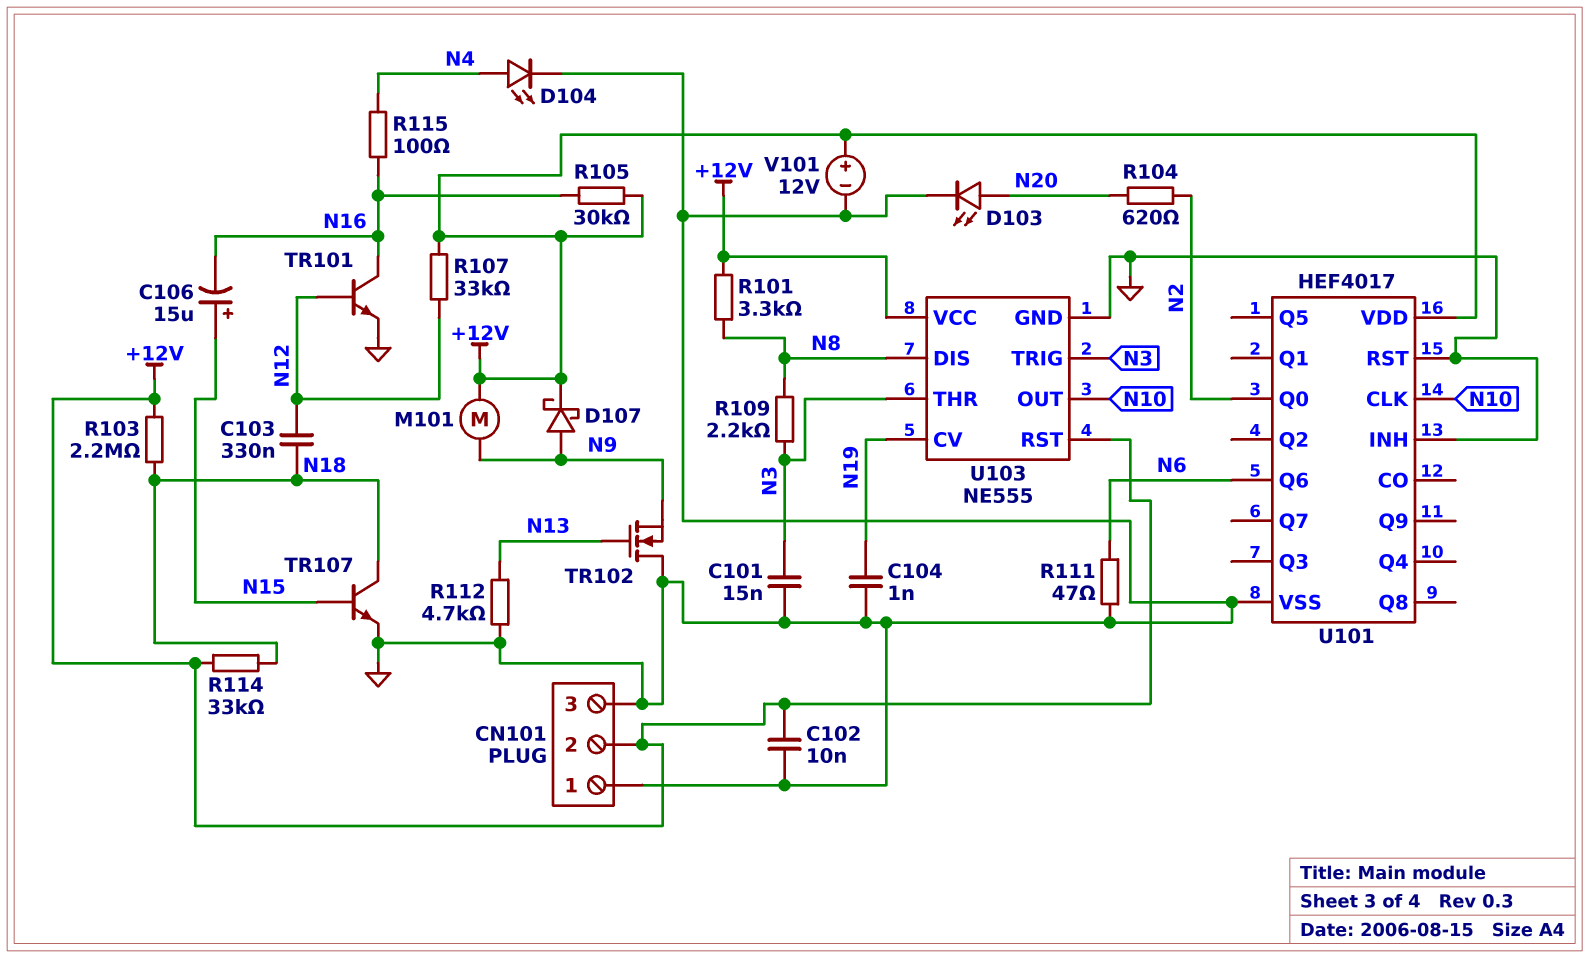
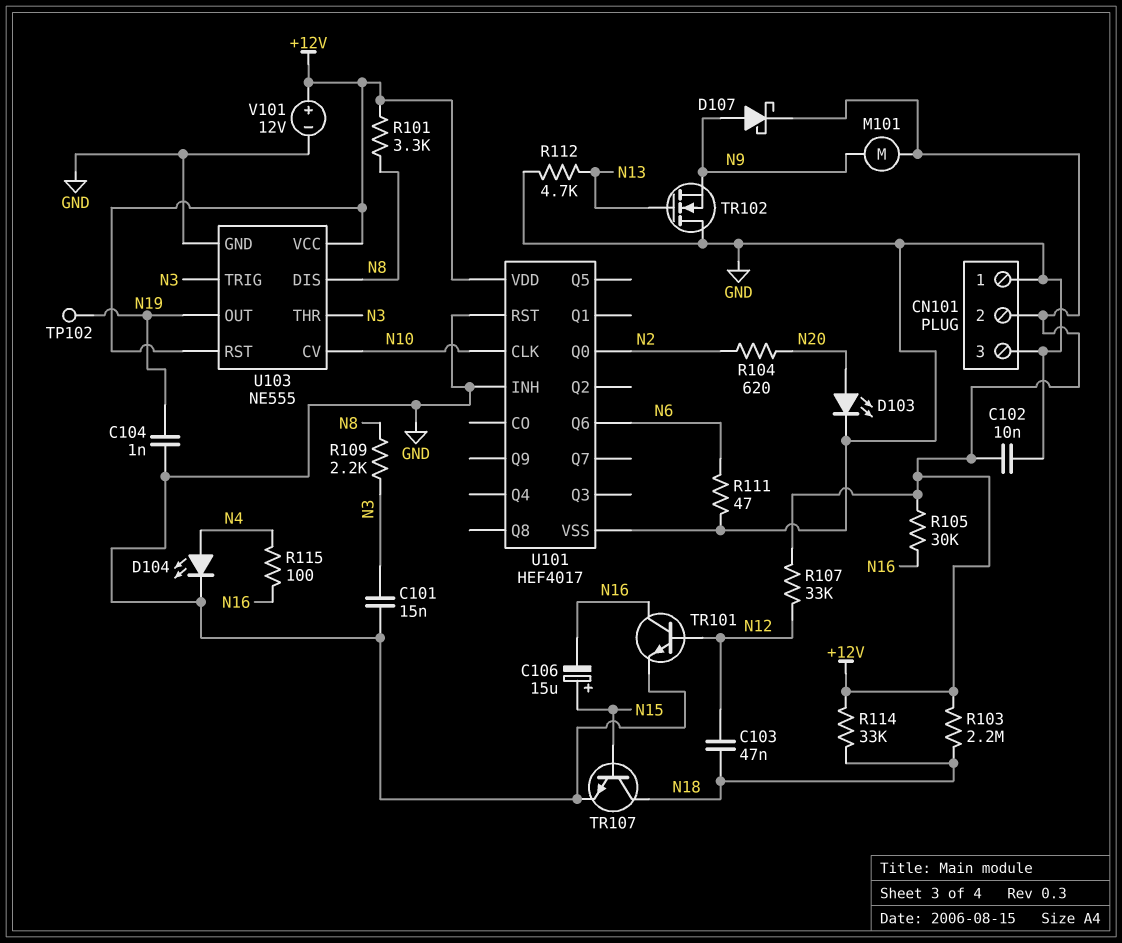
C103: 330nF (N12, N18) -> 47nF (N12, N18)
TP102: none -> test point (N19)
U103 pin CV: N19 -> N10
U103 pin OUT: N10 -> N19

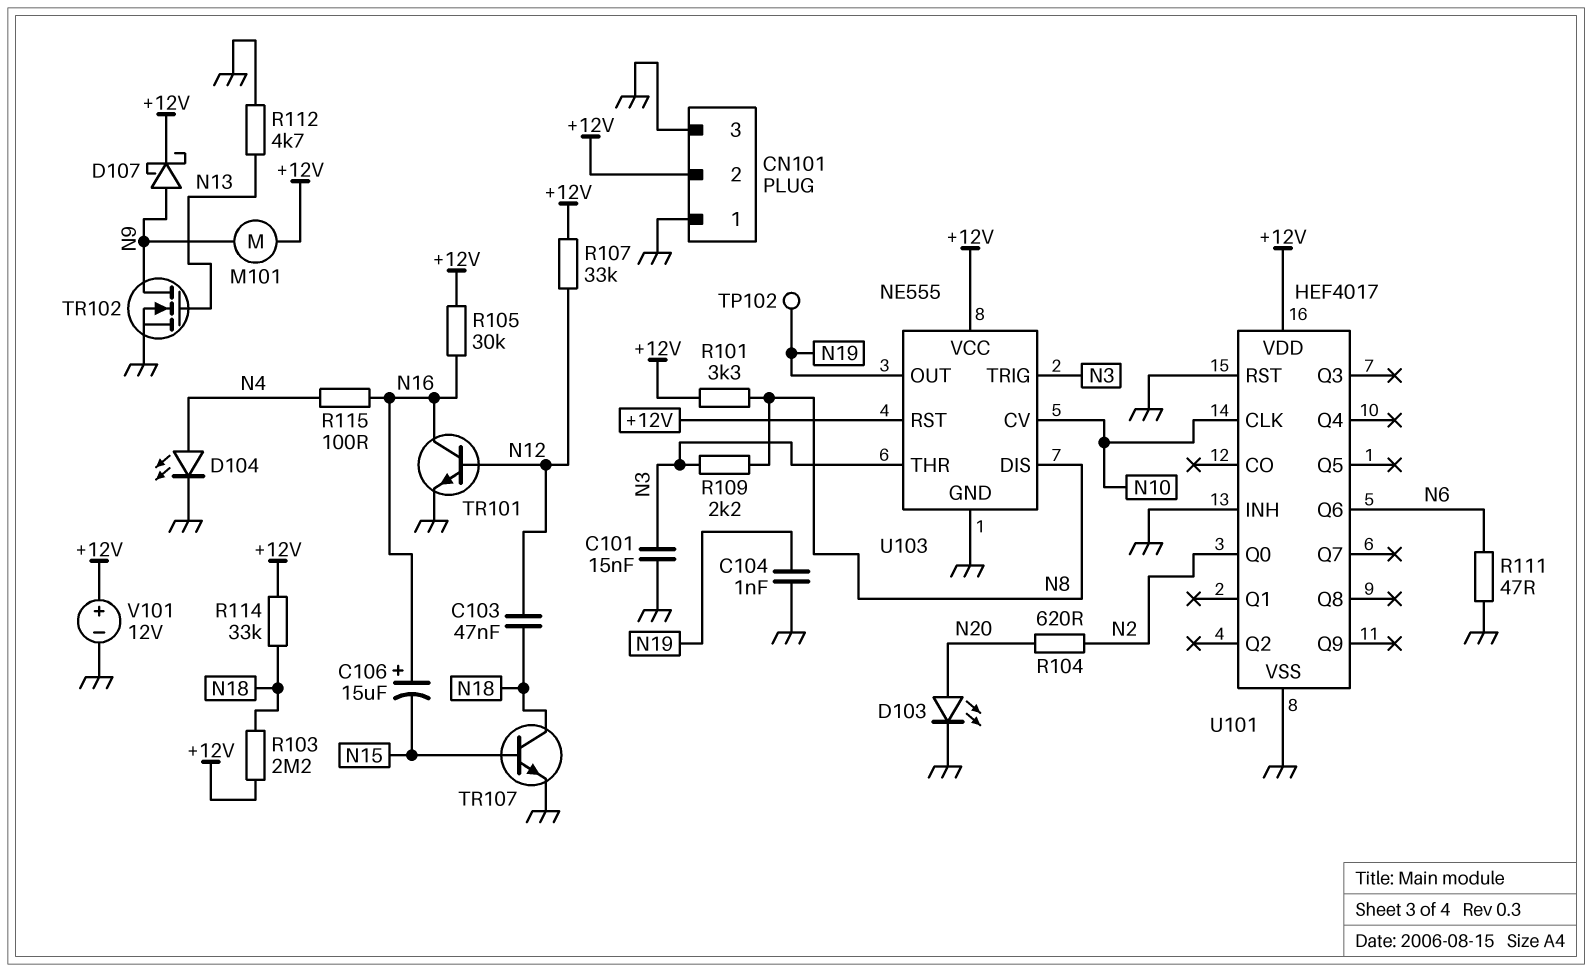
C102: 10nF (+12V, GND) -> none
C106: 15uF (plus N15, minus N16) -> 15uF (plus N16, minus N15)
TR102: NMOS (G N13, D GND, S N9) -> NMOS (G N13, D N9, S GND)

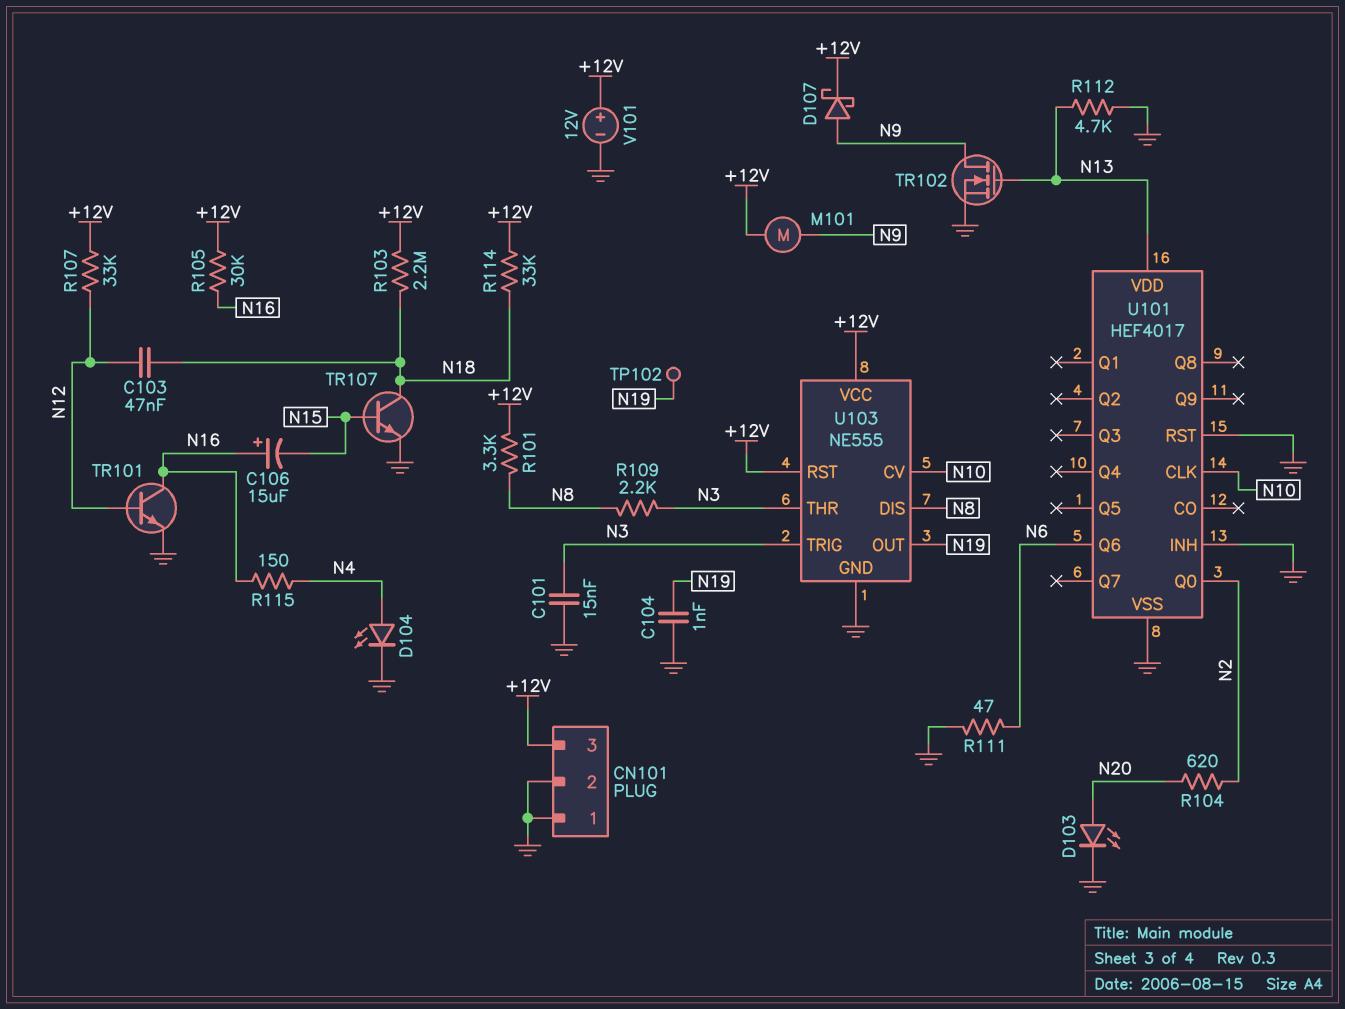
CN101 pin 2: +12V -> GND
CN101 pin 3: GND -> +12V
R115: 100 (N4, N16) -> 150 (N4, N16)
U101 pin VDD: +12V -> N13

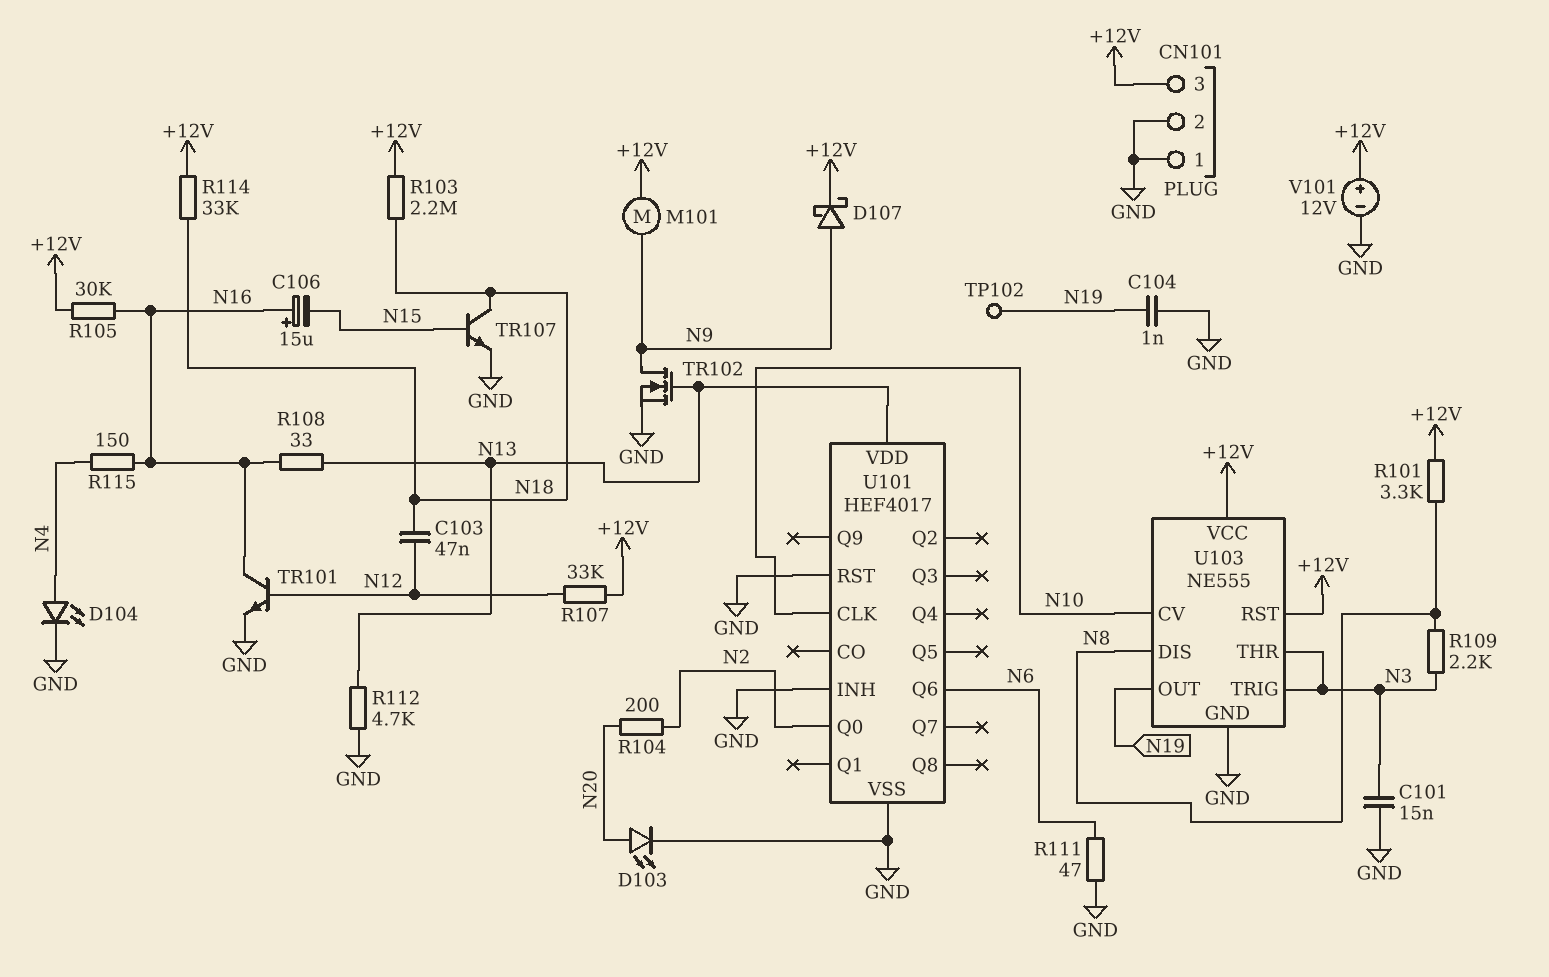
R104: 620 (N2, N20) -> 200 (N2, N20)
R108: none -> 33 (N13, N16)

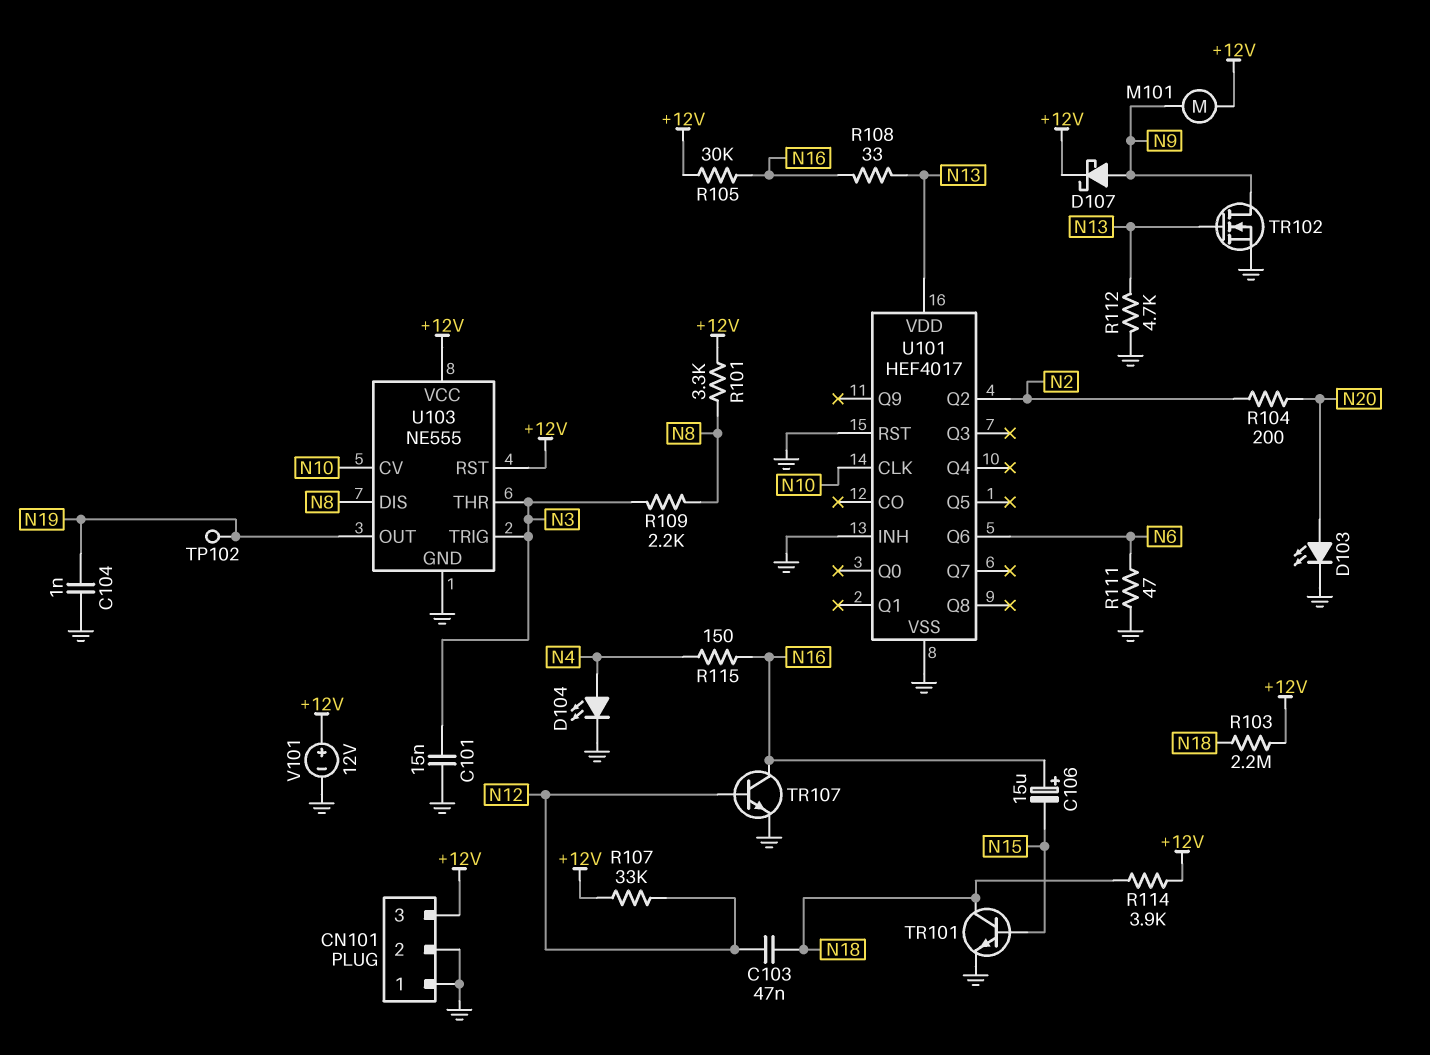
R114: 33k (+12V, N18) -> 3.9k (+12V, N18)
TR101: NPN (B N12, C N16, E GND) -> NPN (B N15, C N18, E GND)
TR107: NPN (B N15, C N18, E GND) -> NPN (B N12, C N16, E GND)
U101 pin Q0: N2 -> none
U101 pin Q2: none -> N2

